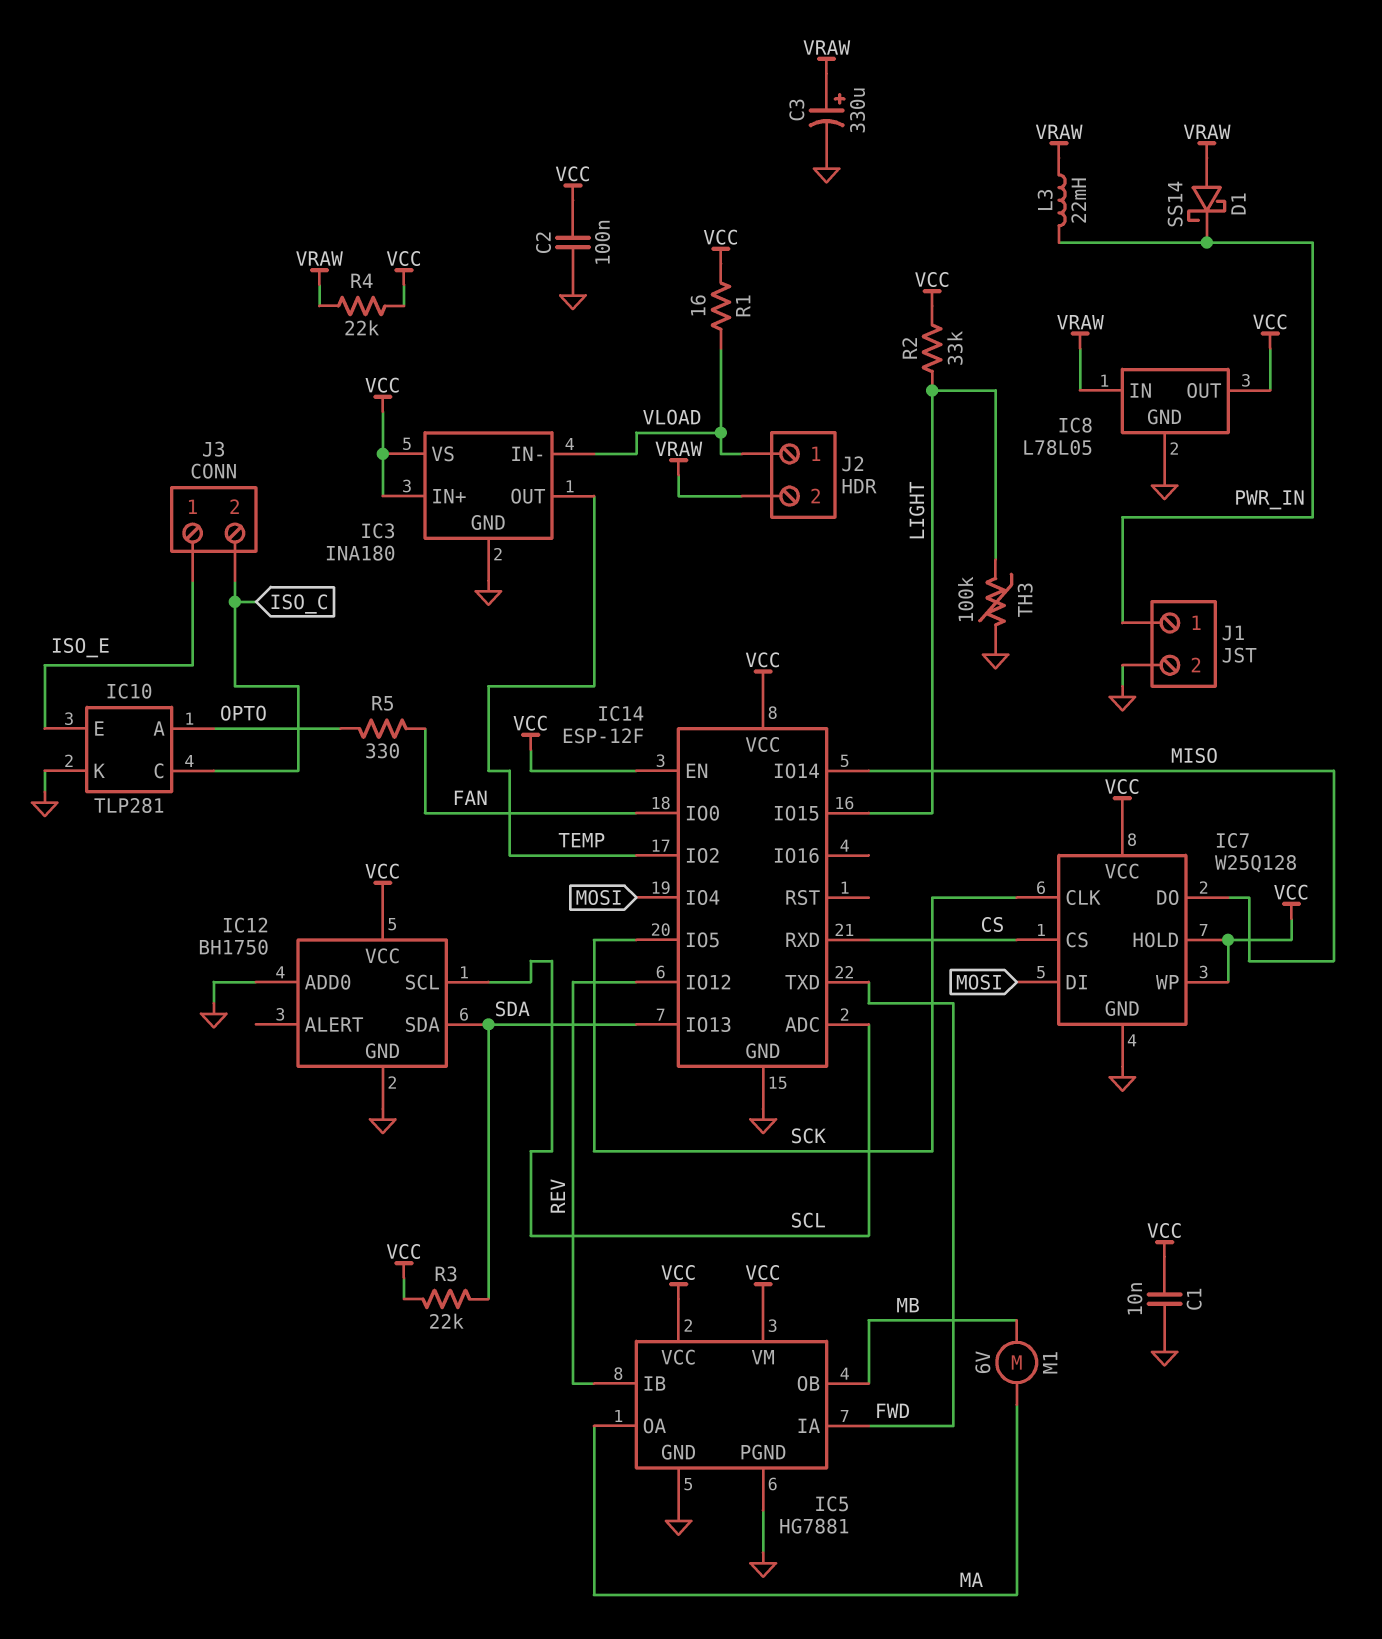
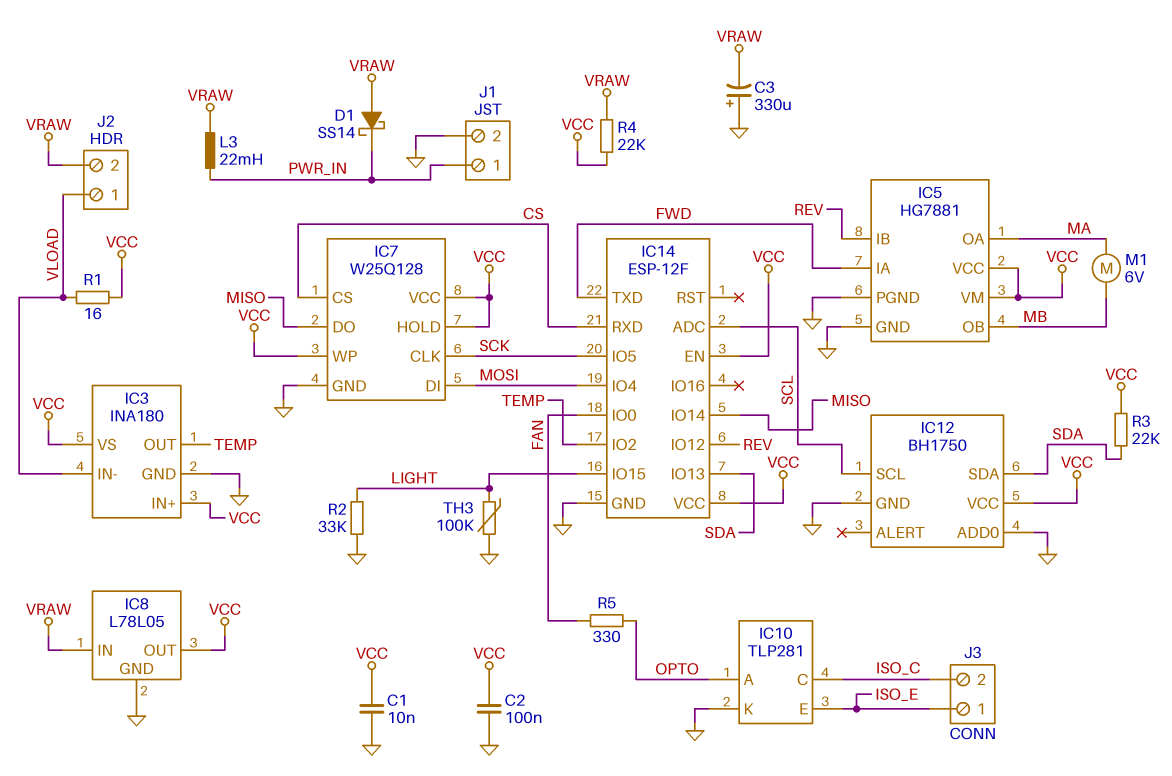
C3: 330uF (plus VRAW, minus GND) -> 330uF (plus GND, minus VRAW)
R2: 33k (LIGHT, VCC) -> 33k (GND, LIGHT)

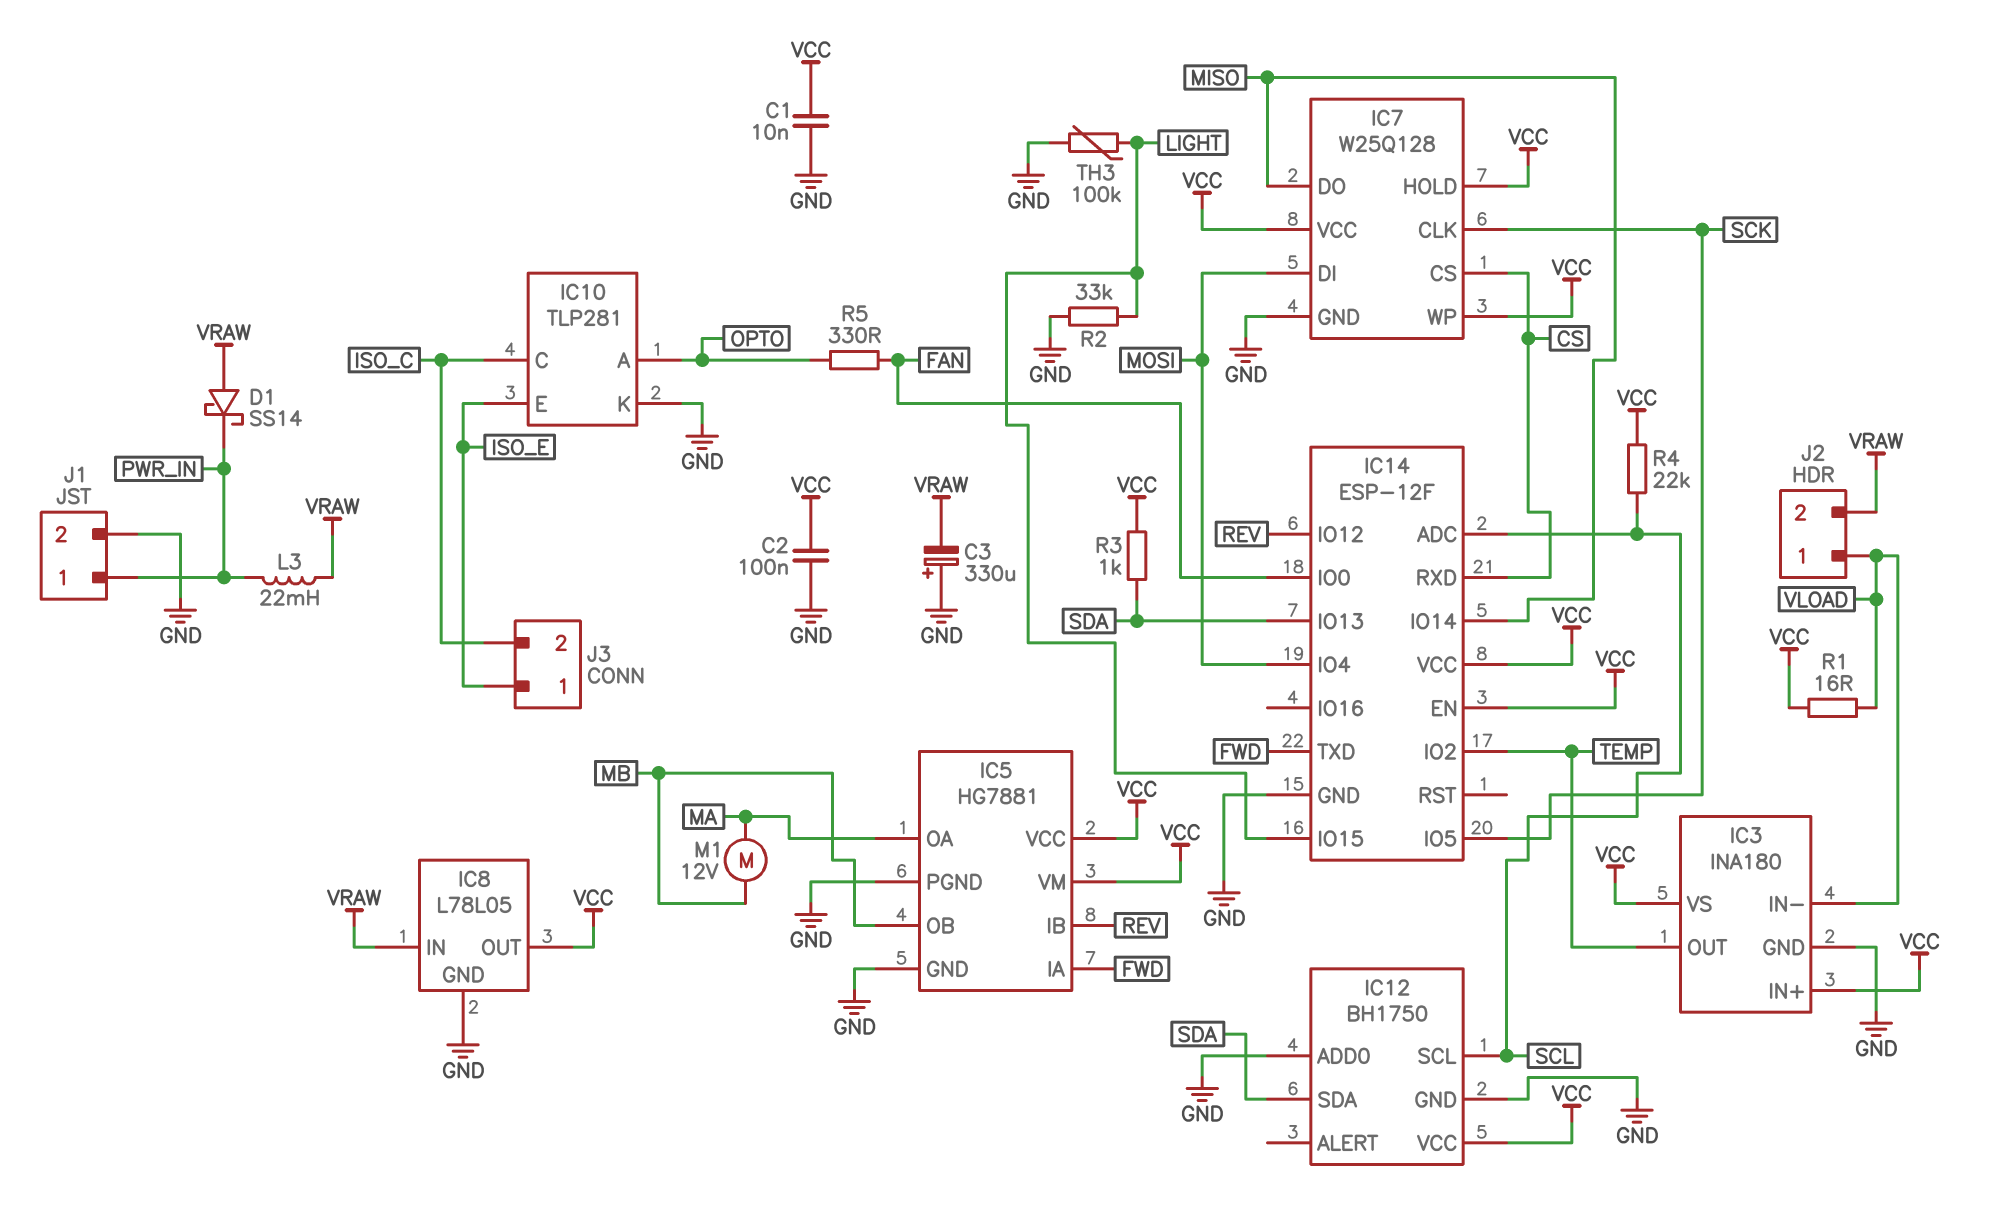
M1: motor 6V (MA, MB) -> motor 12V (MA, MB)
R3: 22k (SDA, VCC) -> 1k (SDA, VCC)
R4: 22k (VCC, VRAW) -> 22k (SCL, VCC)

